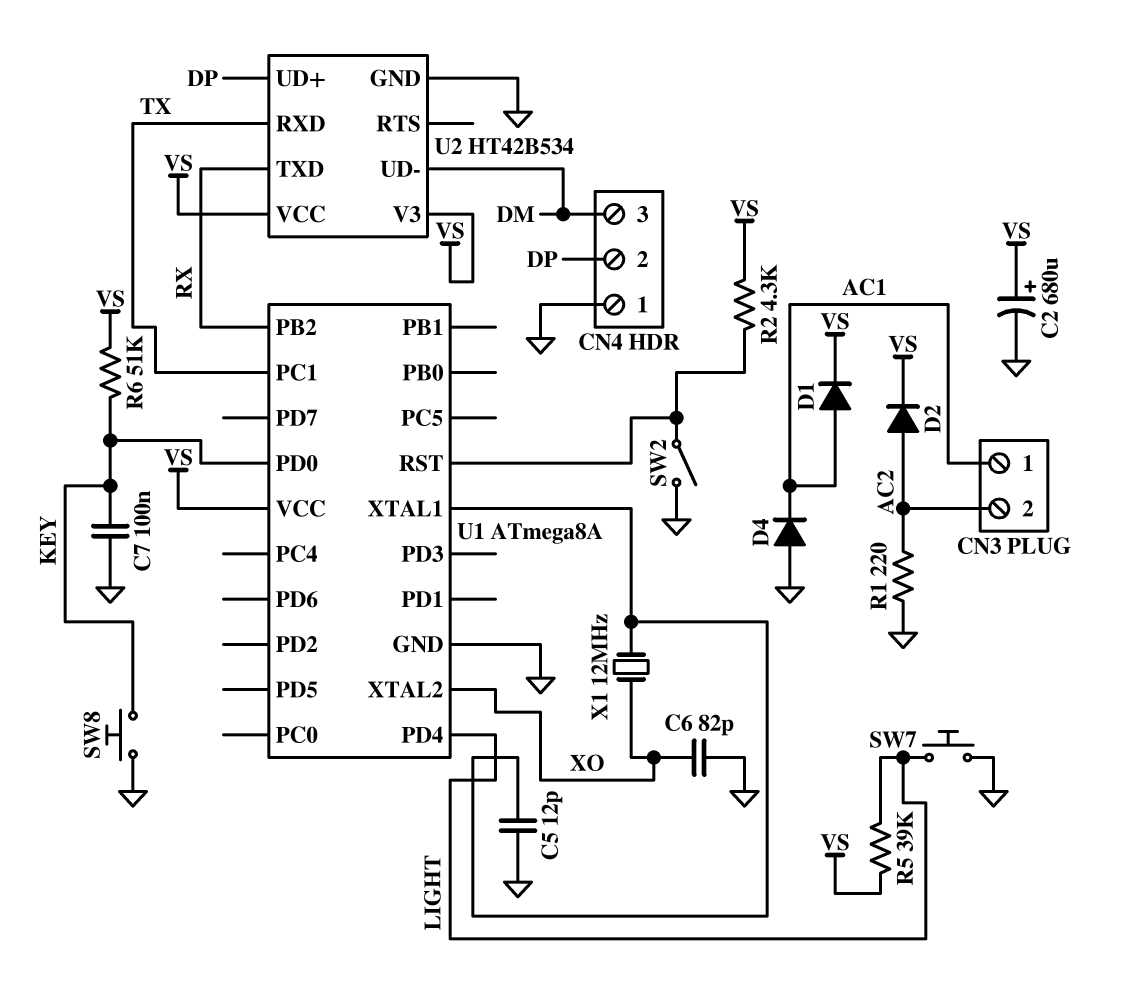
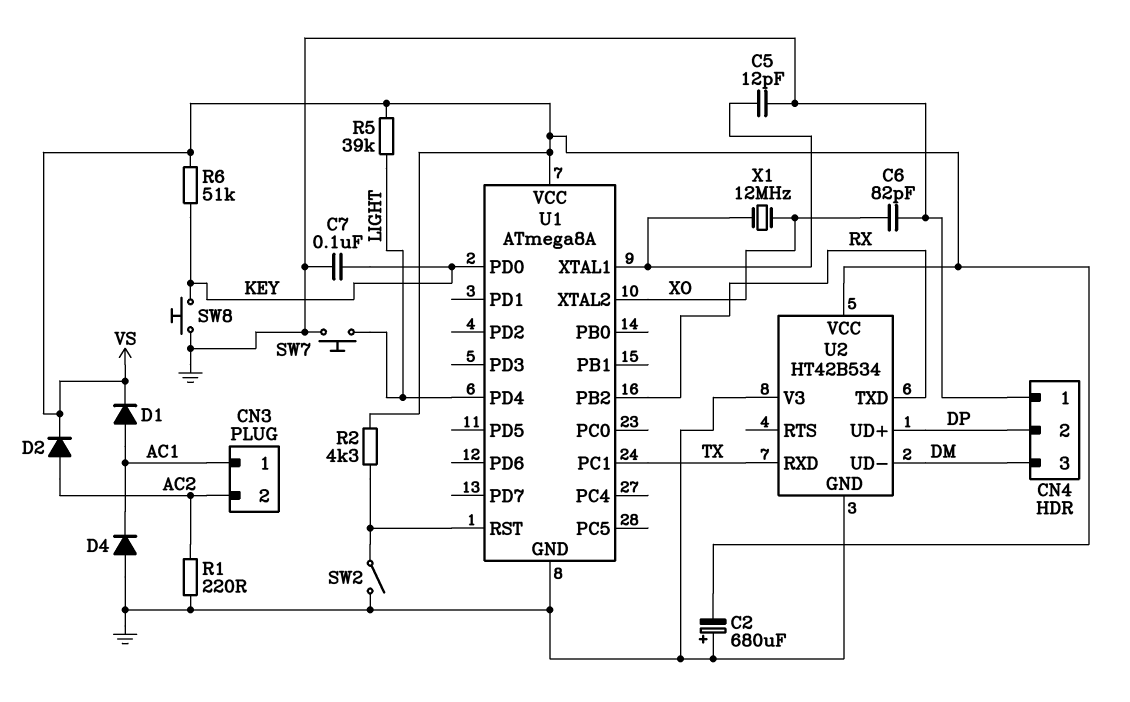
C2: 680uF (plus VS, minus GND) -> 680uF (plus GND, minus VS)
U2 pin V3: VS -> GND

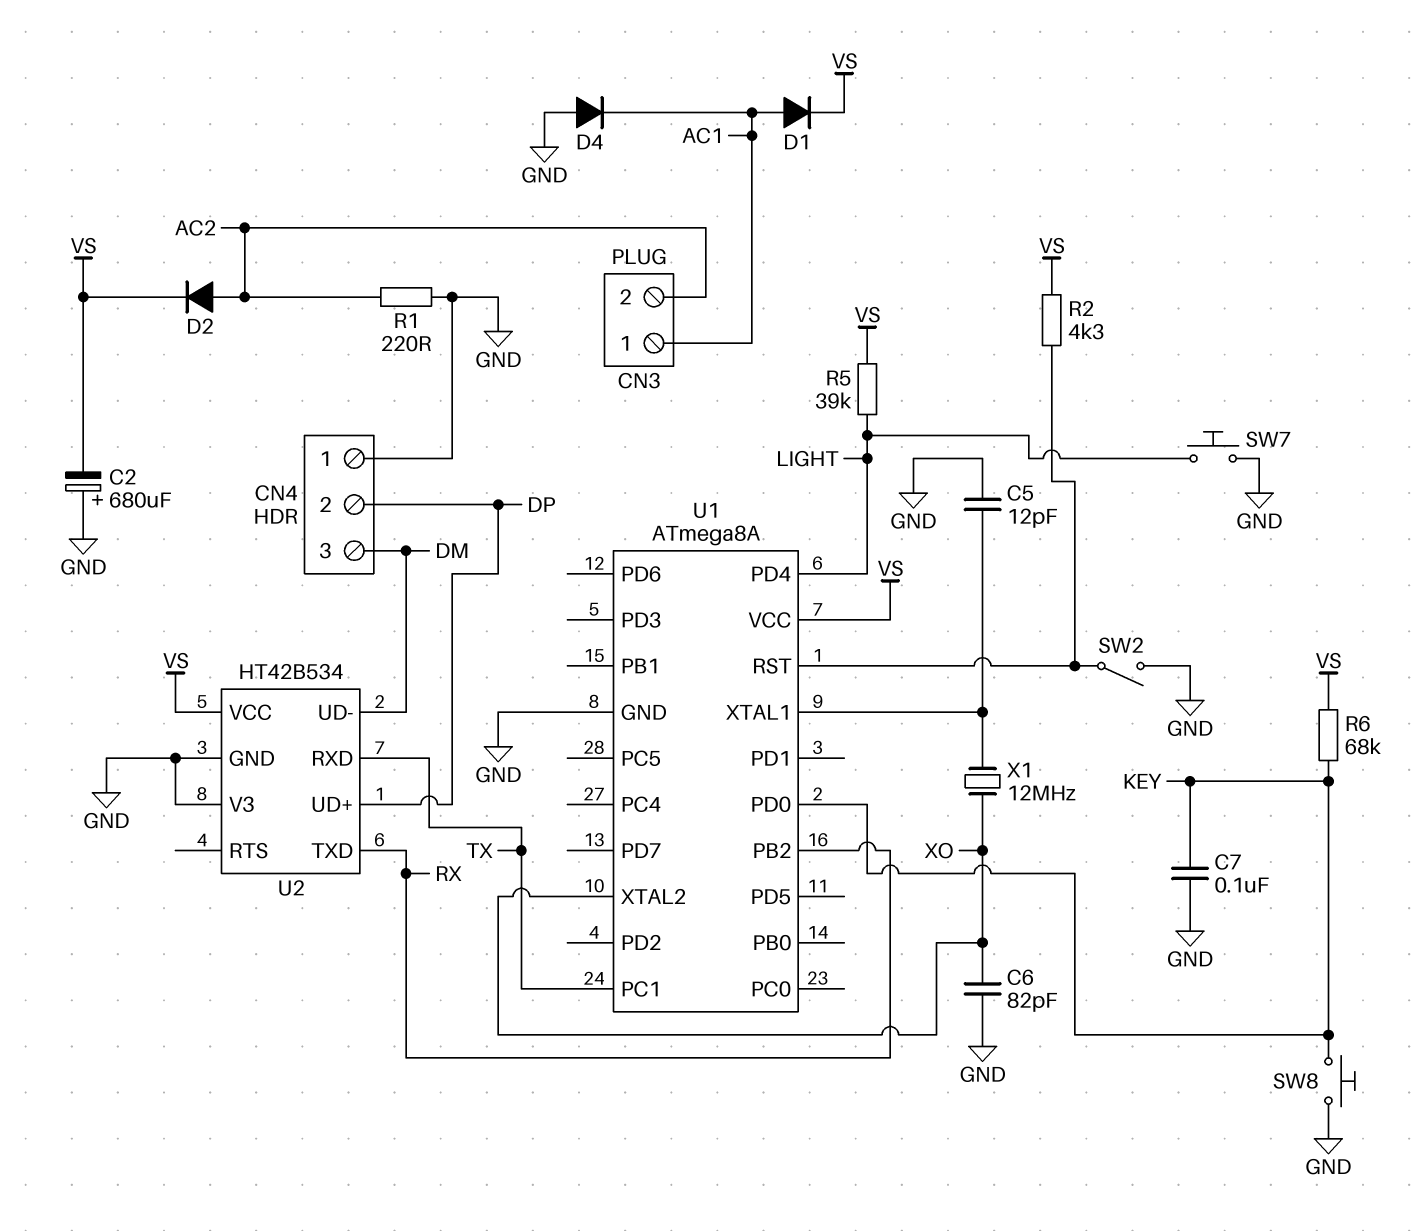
R6: 51k (KEY, VS) -> 68k (KEY, VS)

